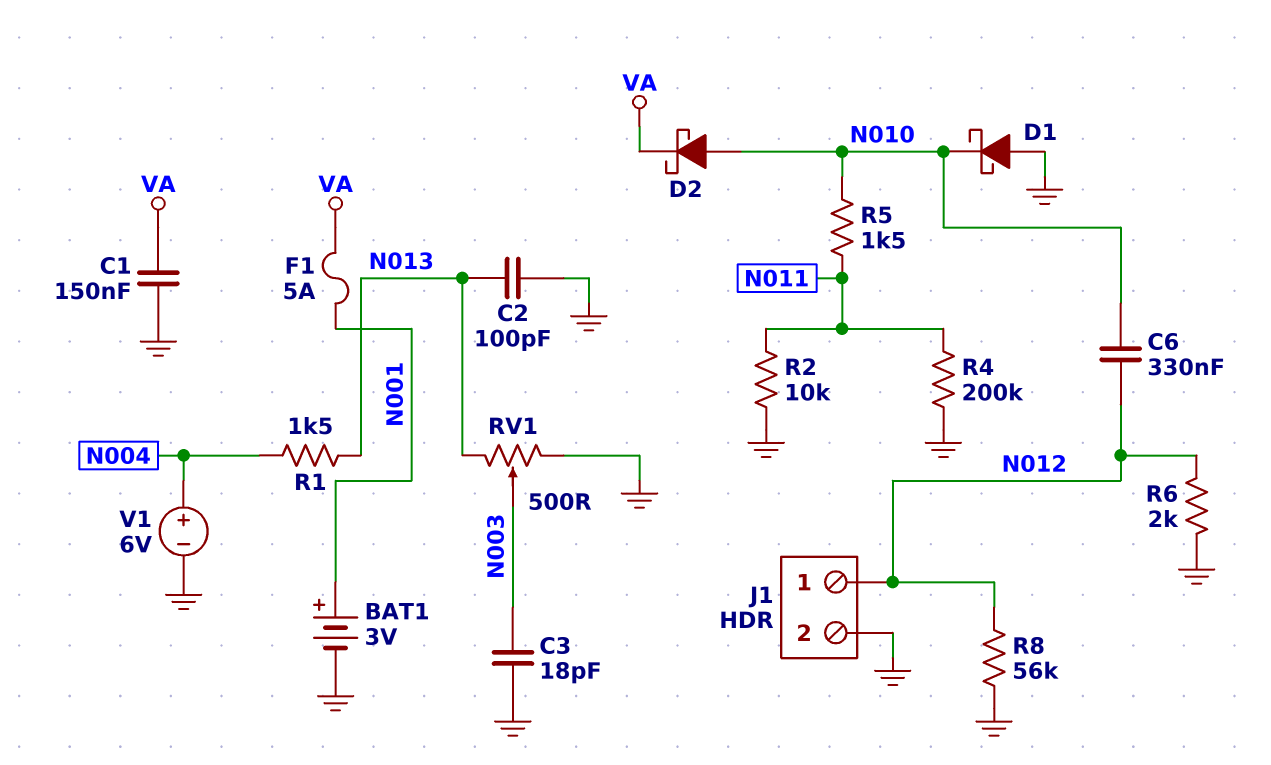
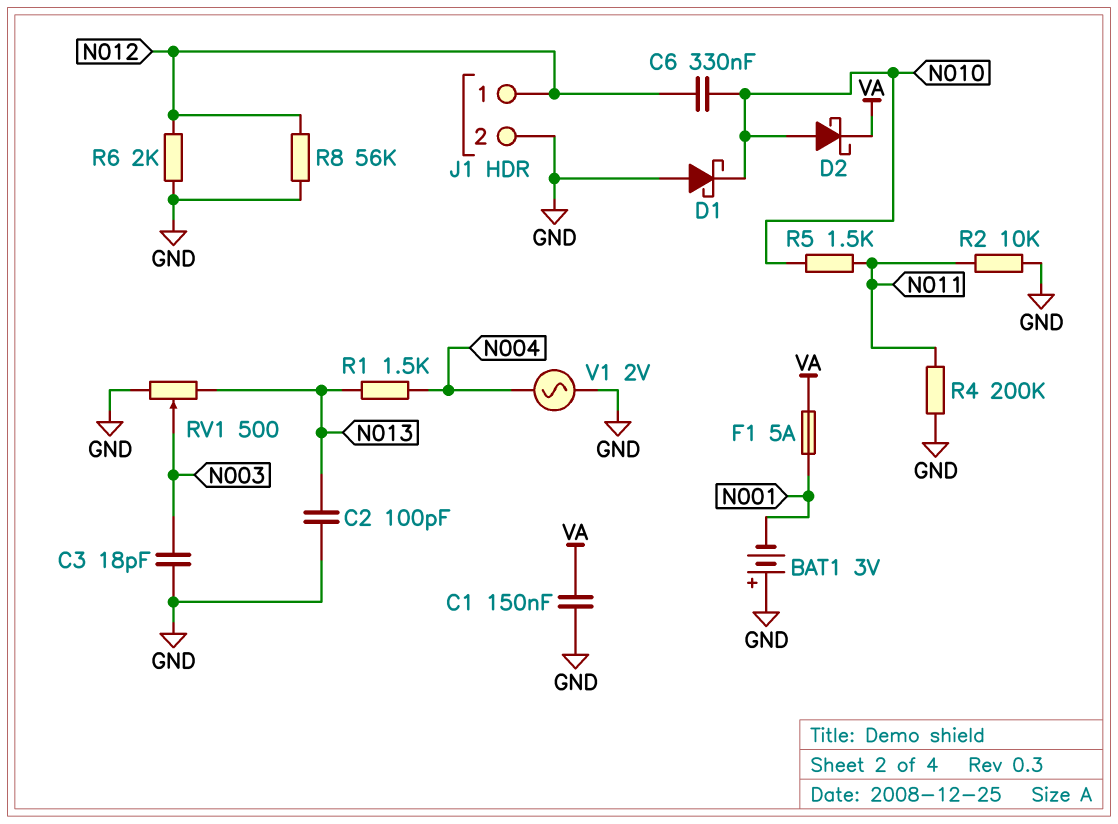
BAT1: 3V (plus N001, minus GND) -> 3V (plus GND, minus N001)
V1: 6V (plus N004, minus GND) -> AC 2V (GND, N004)

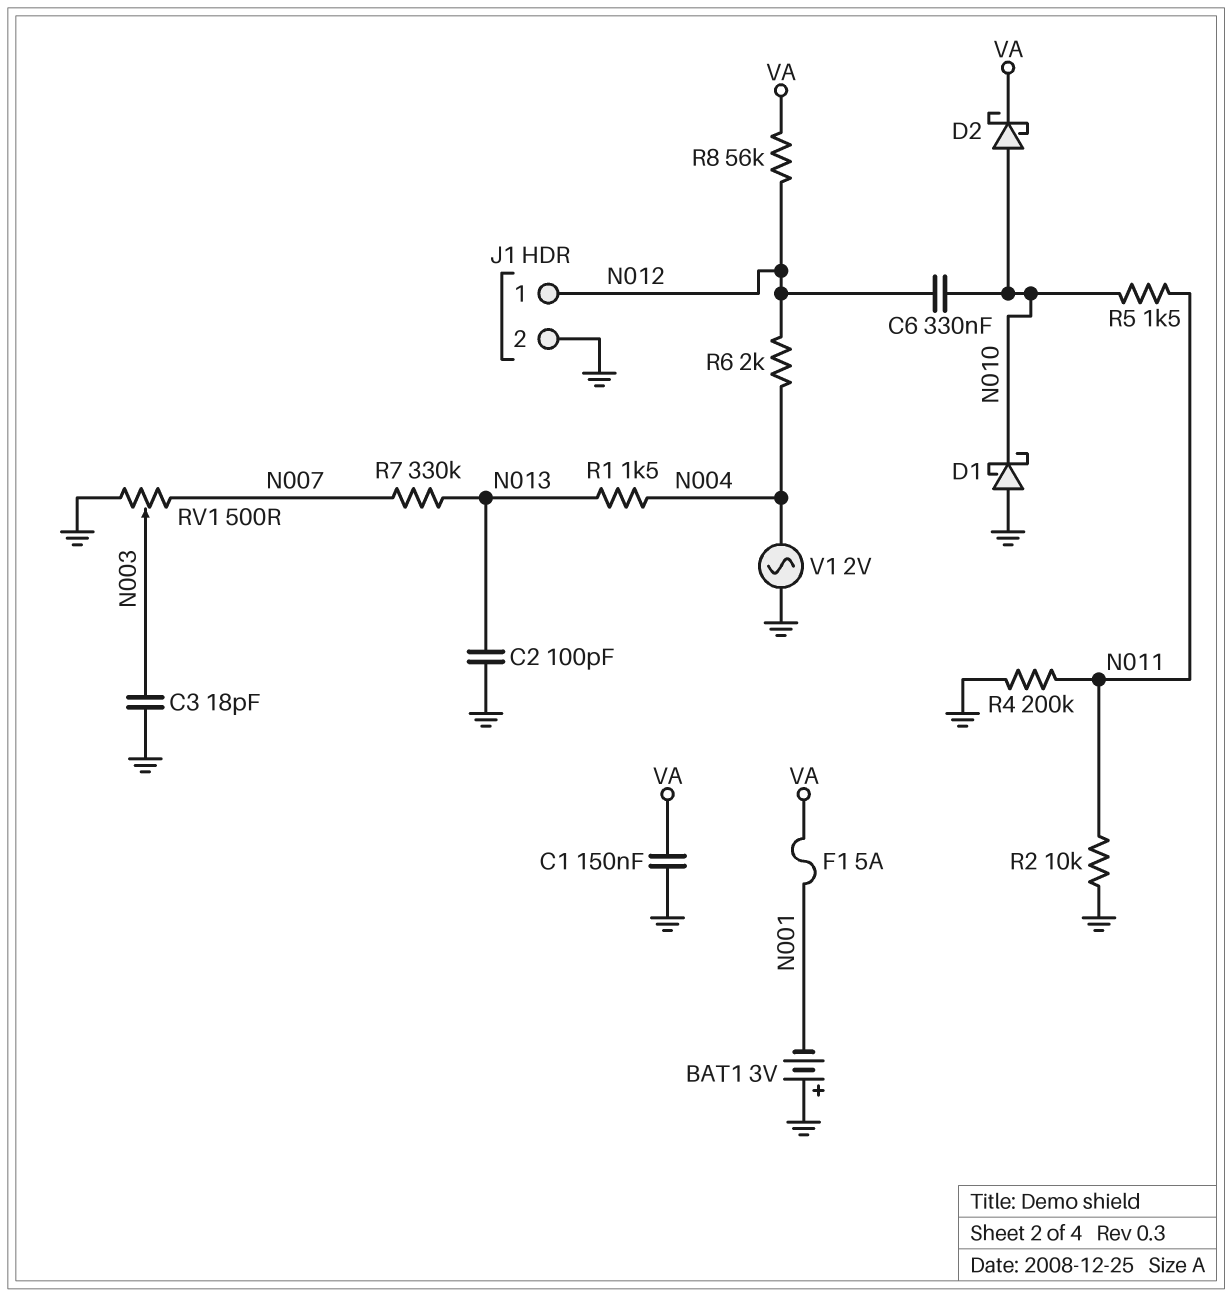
R6: 2k (GND, N012) -> 2k (N004, N012)
R7: none -> 330k (N007, N013)
R8: 56k (GND, N012) -> 56k (N012, VA)
RV1: 500 (GND, N013, wiper N003) -> 500 (GND, N007, wiper N003)

